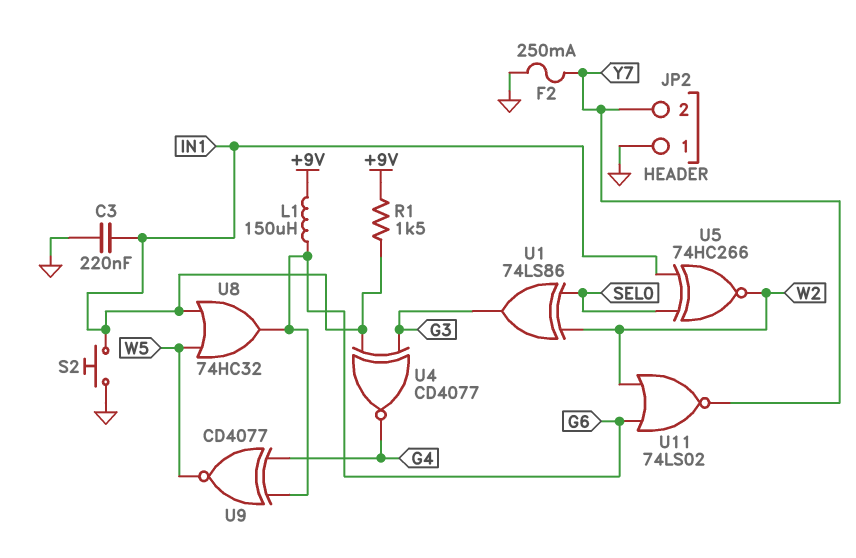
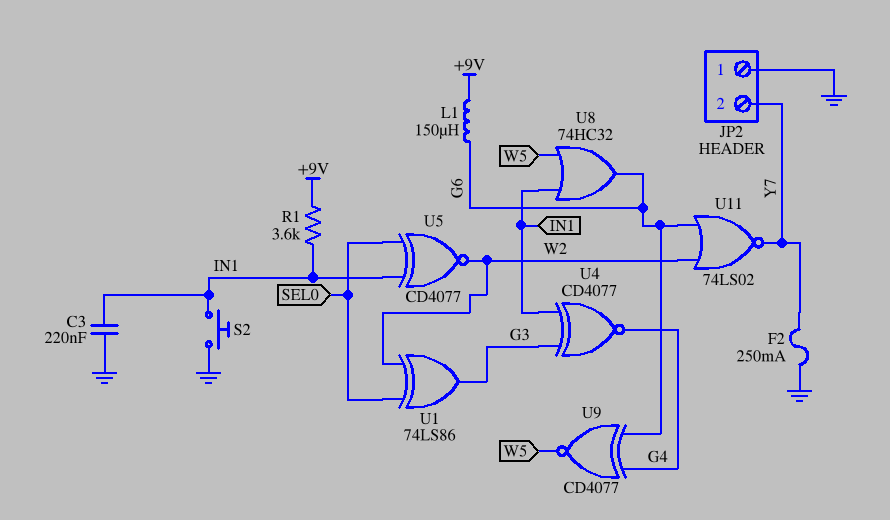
R1: 1.5k (+9V, IN1) -> 3.6k (+9V, IN1)
U5: XNOR 74HC266 (in IN1, in SEL0, out W2) -> XNOR CD4077 (in IN1, in SEL0, out W2)

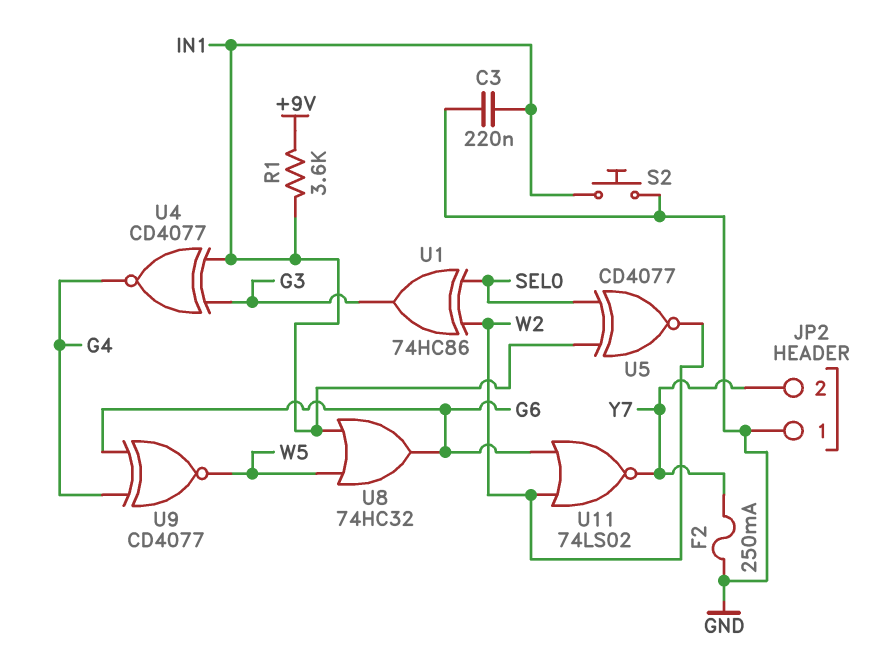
L1: 150uH (+9V, G6) -> none
U1: XOR 74LS86 (in SEL0, in W2, out G3) -> XOR 74HC86 (in SEL0, in W2, out G3)

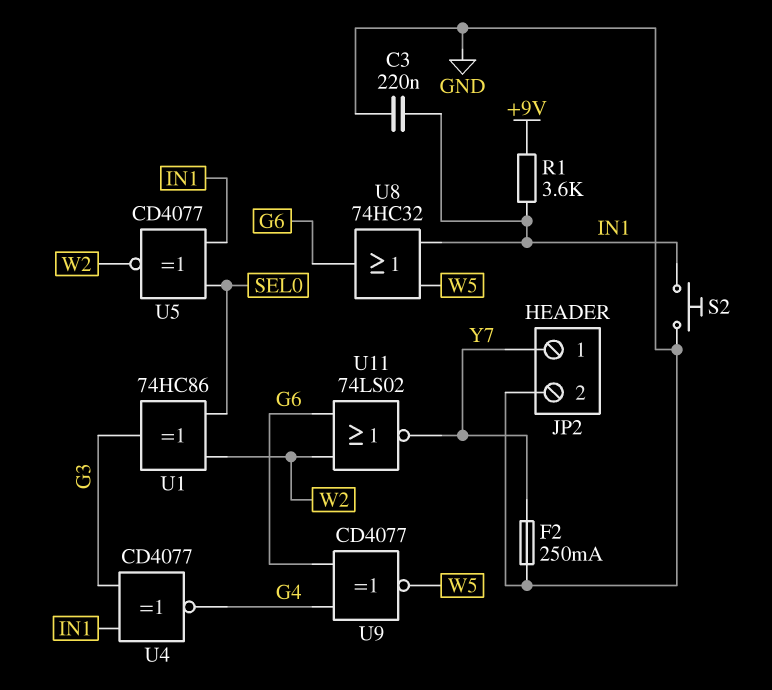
JP2 pin 1: GND -> Y7
JP2 pin 2: Y7 -> GND

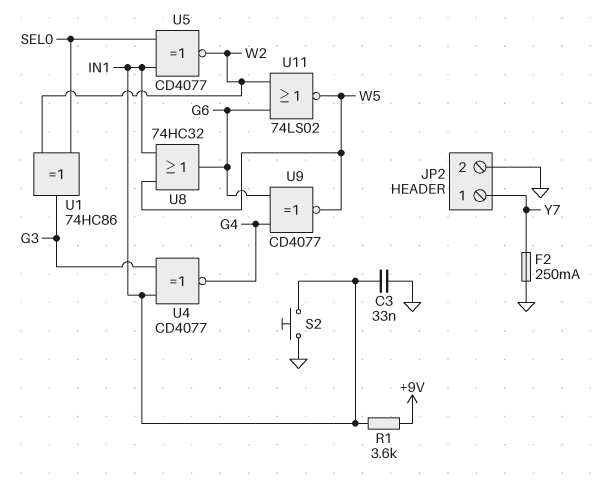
C3: 220nF (GND, IN1) -> 33nF (GND, IN1)
U11: NOR 74LS02 (in G6, in W2, out Y7) -> NOR 74LS02 (in G6, in W2, out W5)

